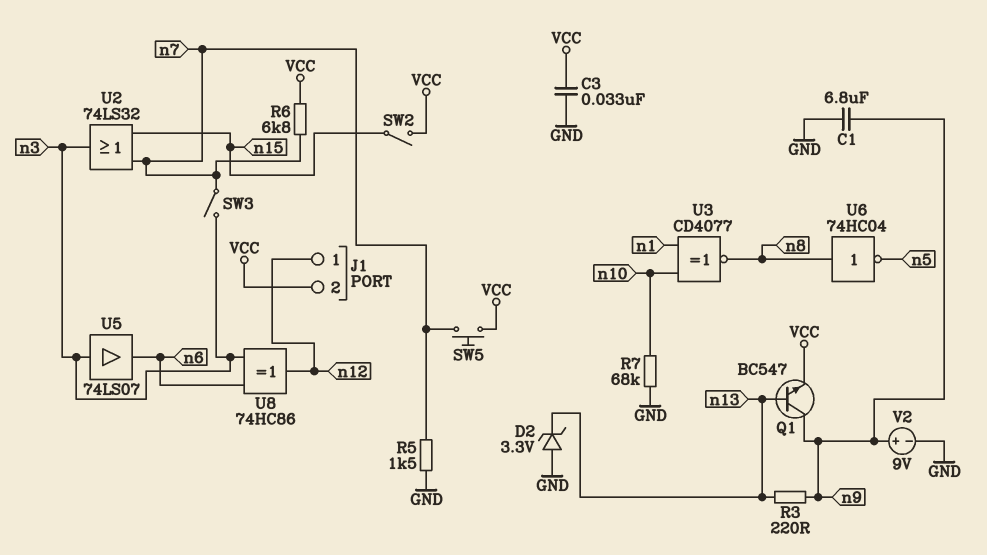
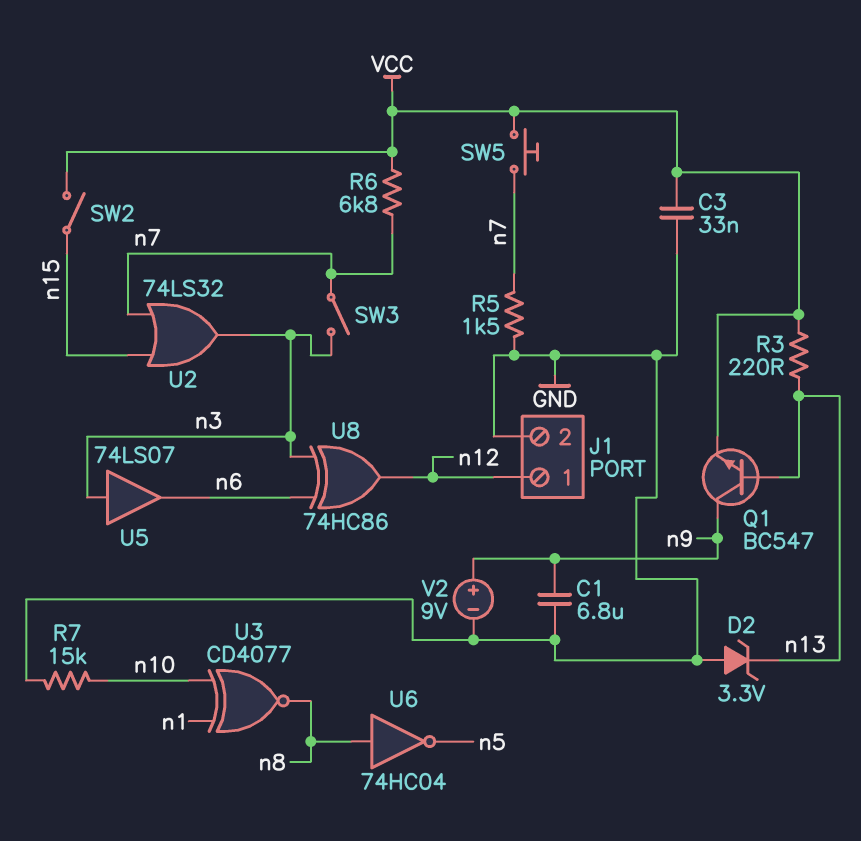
J1 pin 2: VCC -> GND
R3: 220 (n9, n13) -> 220 (VCC, n13)
R7: 68k (GND, n10) -> 15k (GND, n10)

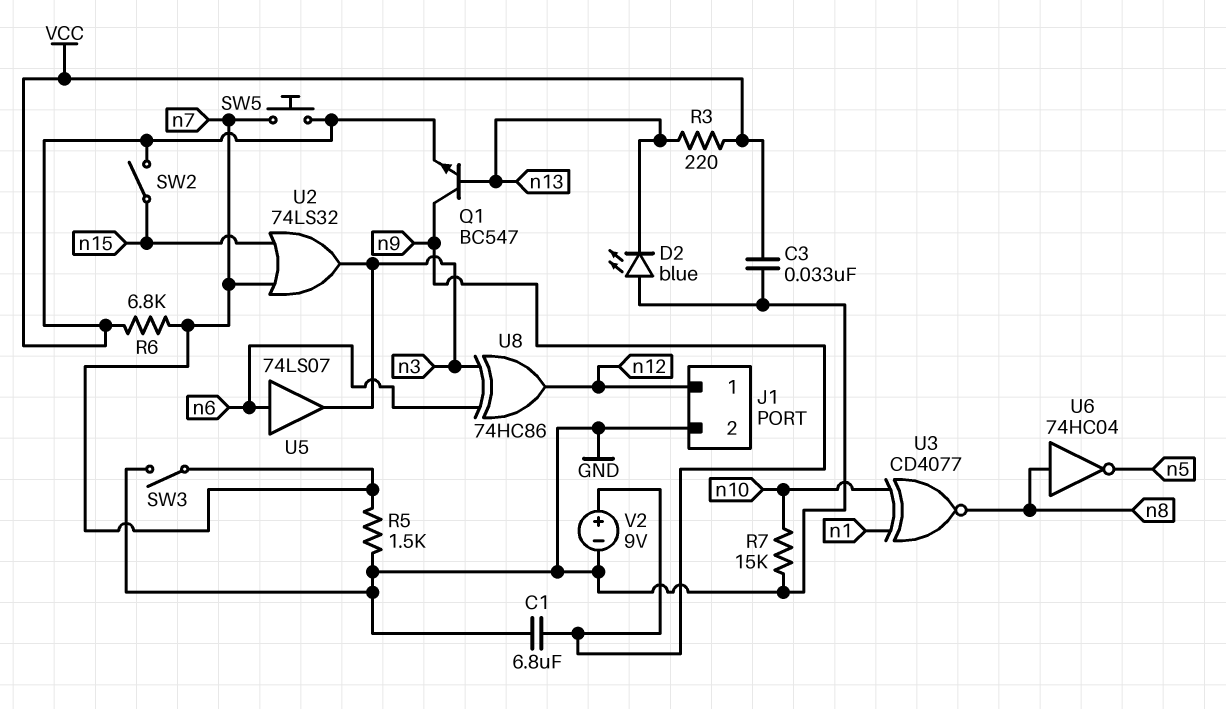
D2: zener 3.3V (A GND, K n13) -> LED blue (A GND, K n13)
SW3: switch (n3, n7) -> switch (GND, n7)
U5: buffer 74LS07 (in n3, out n6) -> buffer 74LS07 (in n6, out n3)

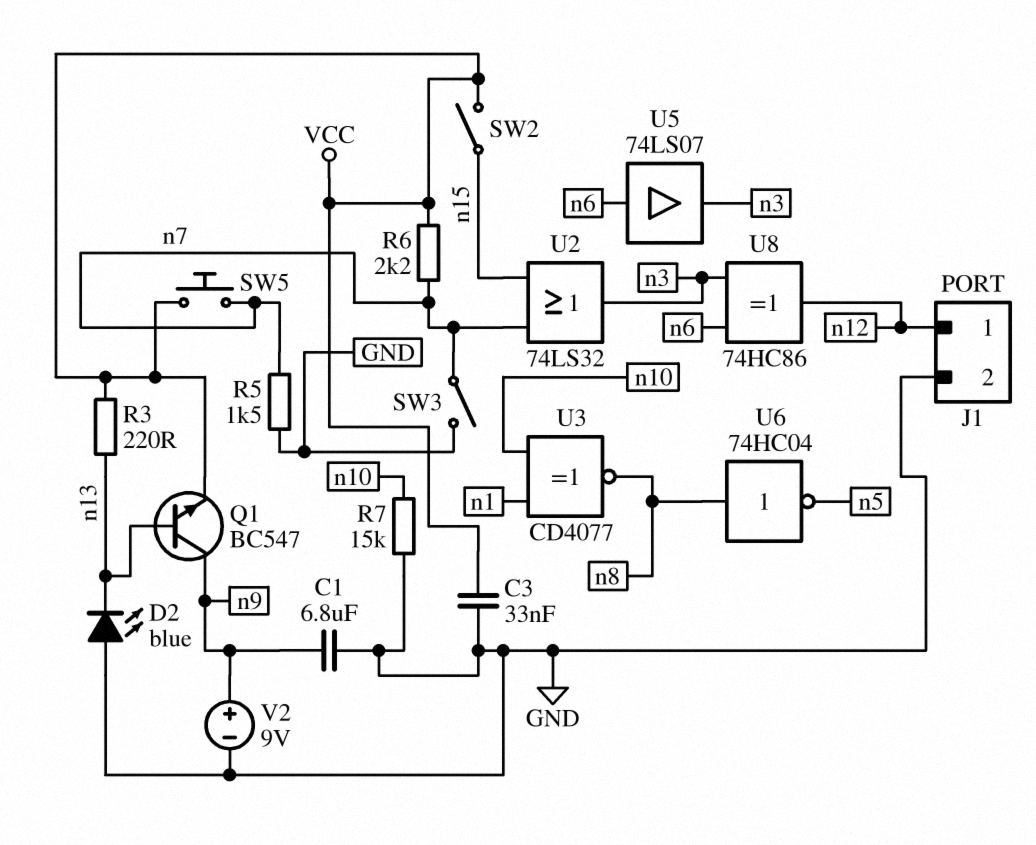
R6: 6.8k (VCC, n7) -> 2.2k (VCC, n7)

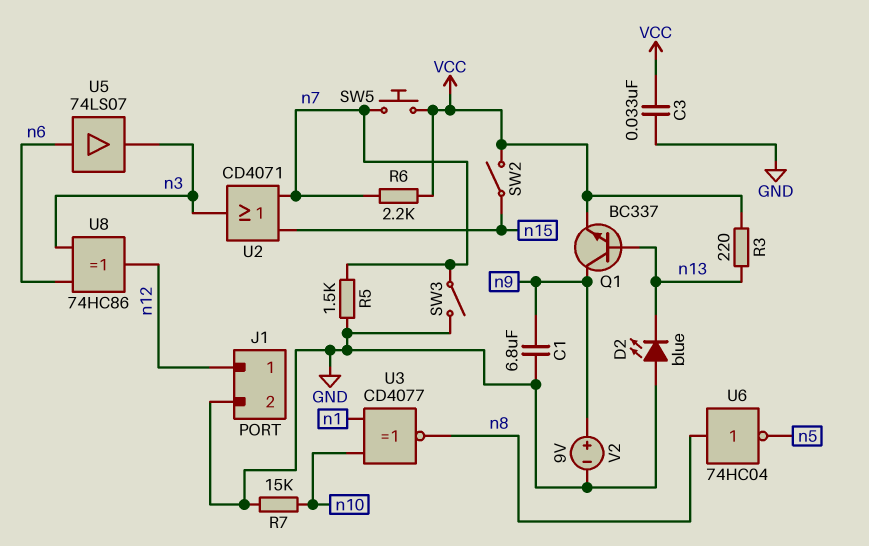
Q1: NPN BC547 (B n13, C n9, E VCC) -> NPN BC337 (B n13, C n9, E VCC)
U2: OR 74LS32 (in n7, in n15, out n3) -> OR CD4071 (in n7, in n15, out n3)

